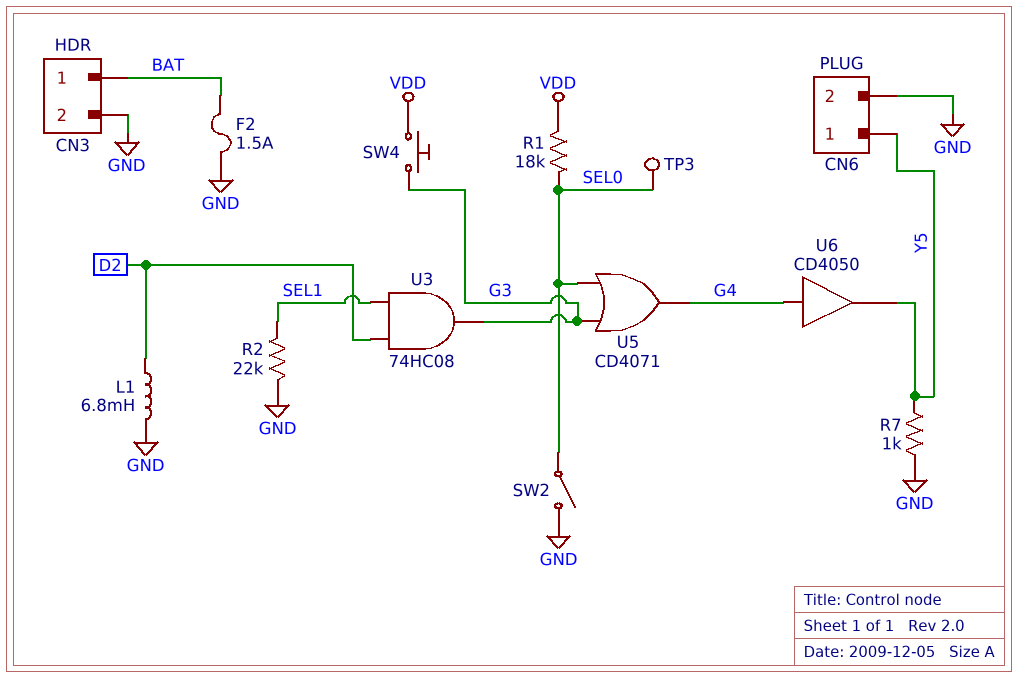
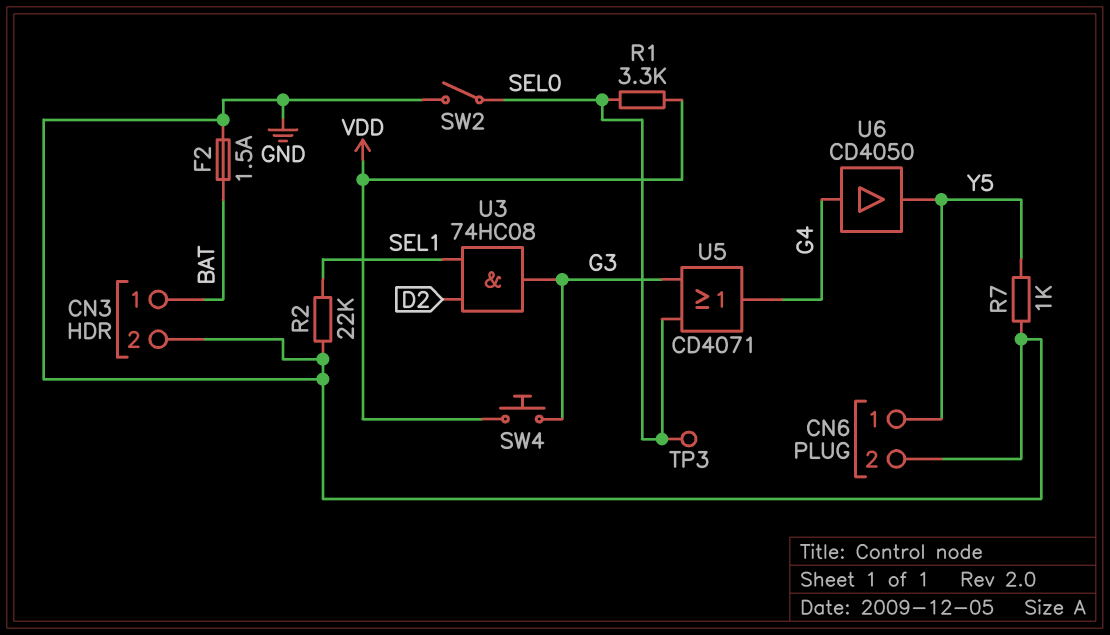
L1: 6.8mH (D2, GND) -> none
R1: 18k (SEL0, VDD) -> 3.3k (SEL0, VDD)

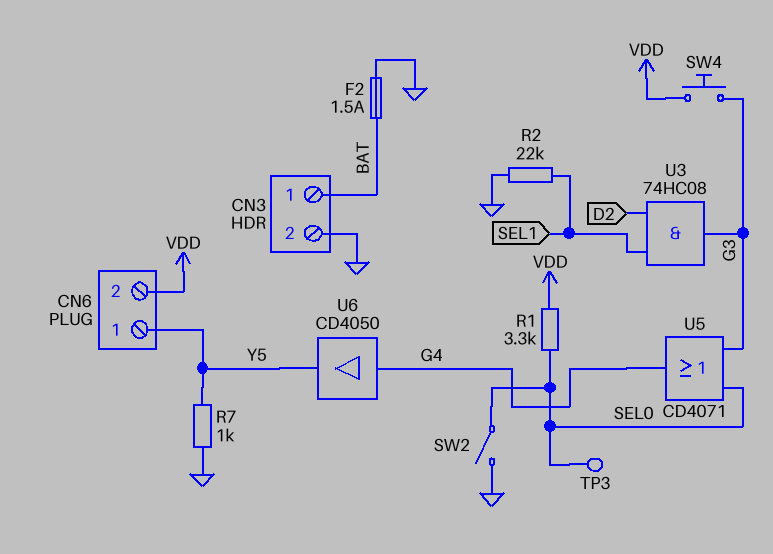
CN6 pin 2: GND -> VDD

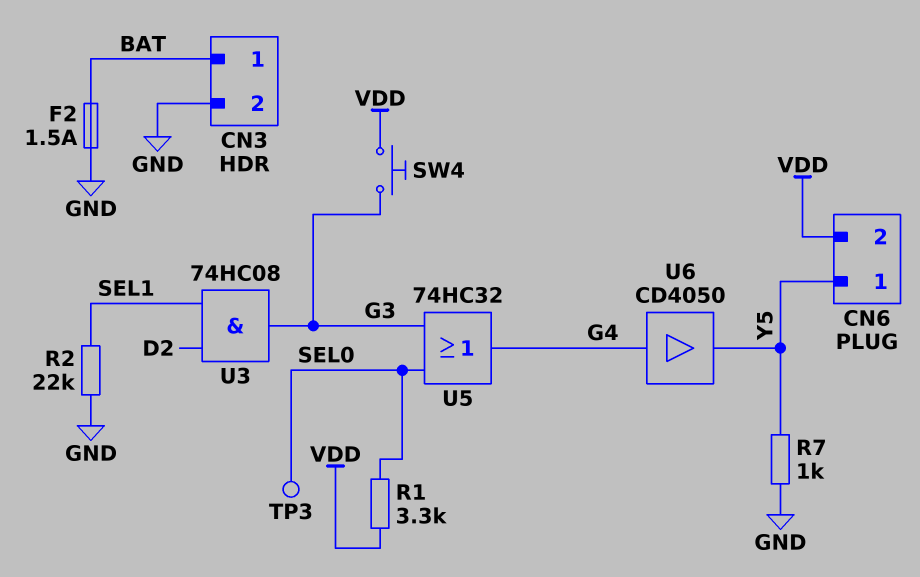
SW2: switch (GND, SEL0) -> none
U5: OR CD4071 (in G3, in SEL0, out G4) -> OR 74HC32 (in G3, in SEL0, out G4)

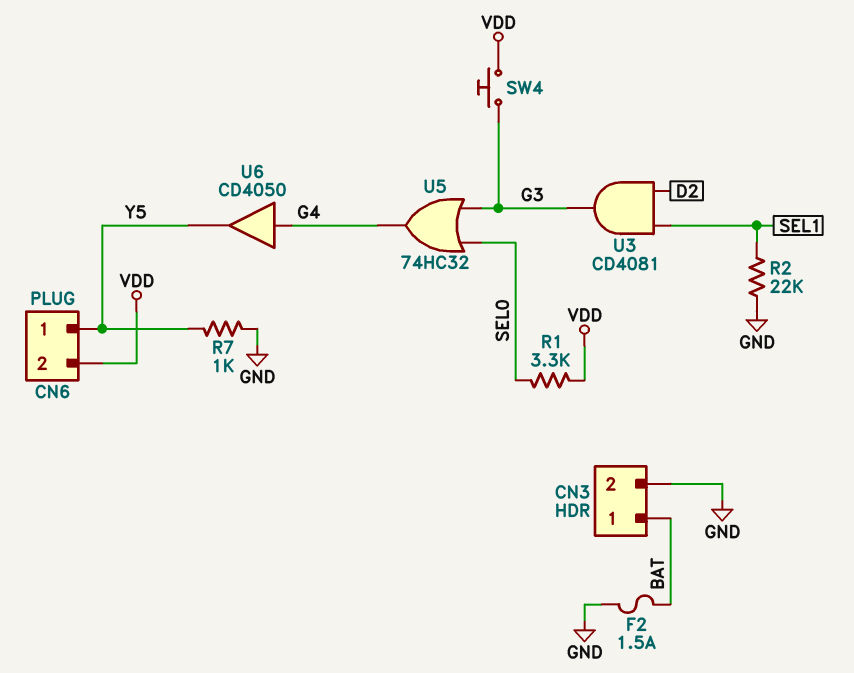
TP3: test point (SEL0) -> none
U3: AND 74HC08 (in D2, in SEL1, out G3) -> AND CD4081 (in D2, in SEL1, out G3)

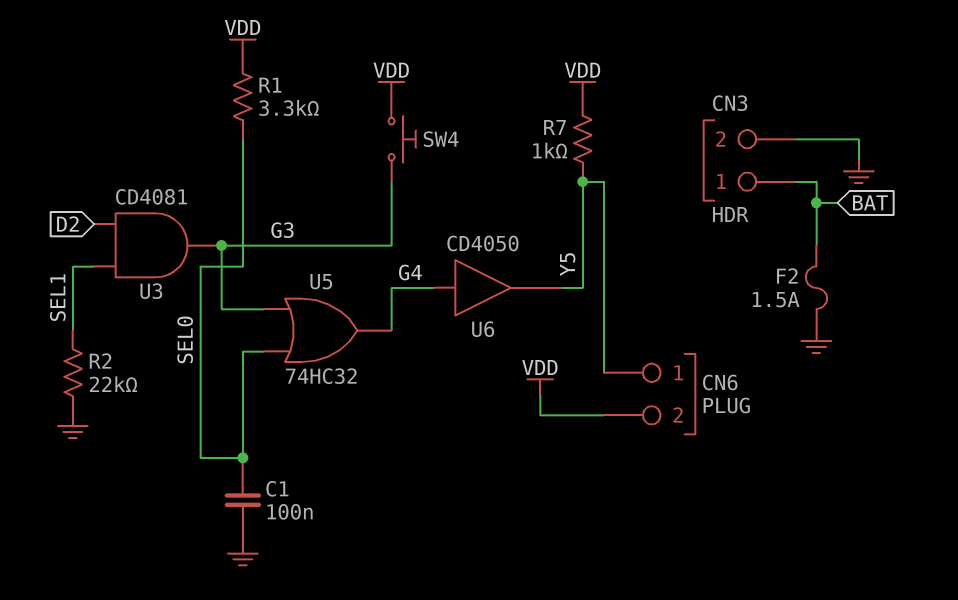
C1: none -> 100nF (GND, SEL0)
R7: 1k (GND, Y5) -> 1k (VDD, Y5)

